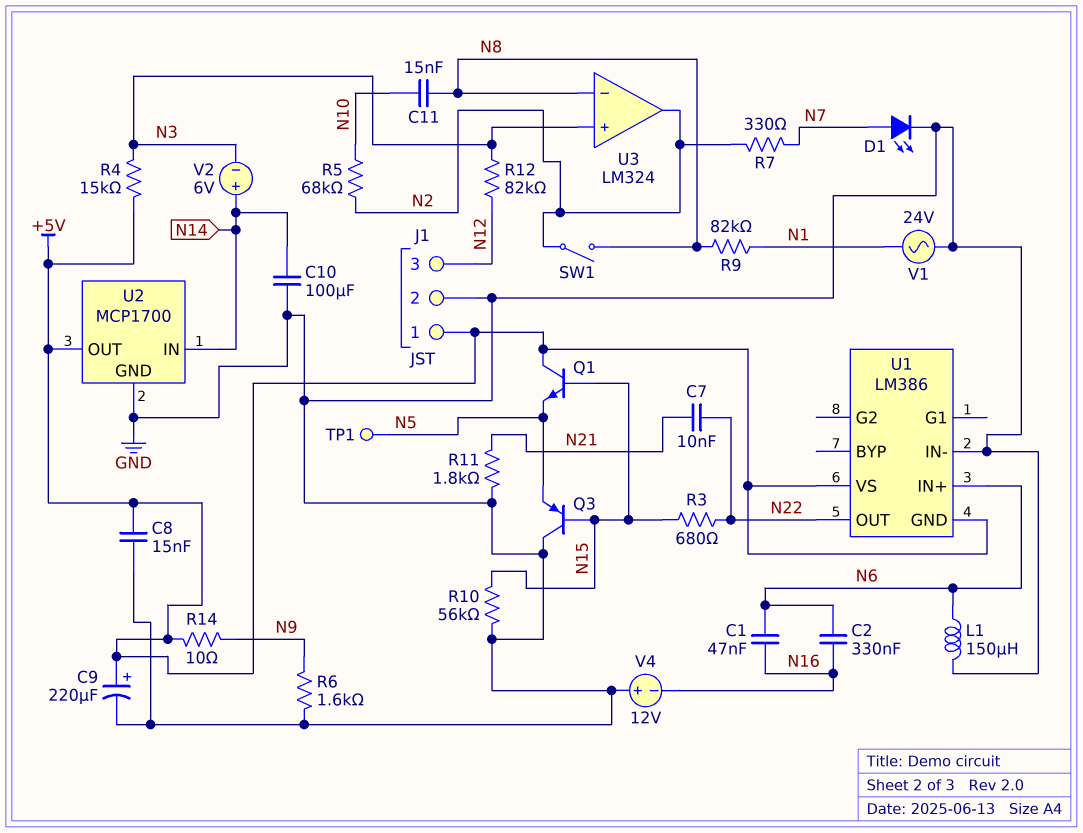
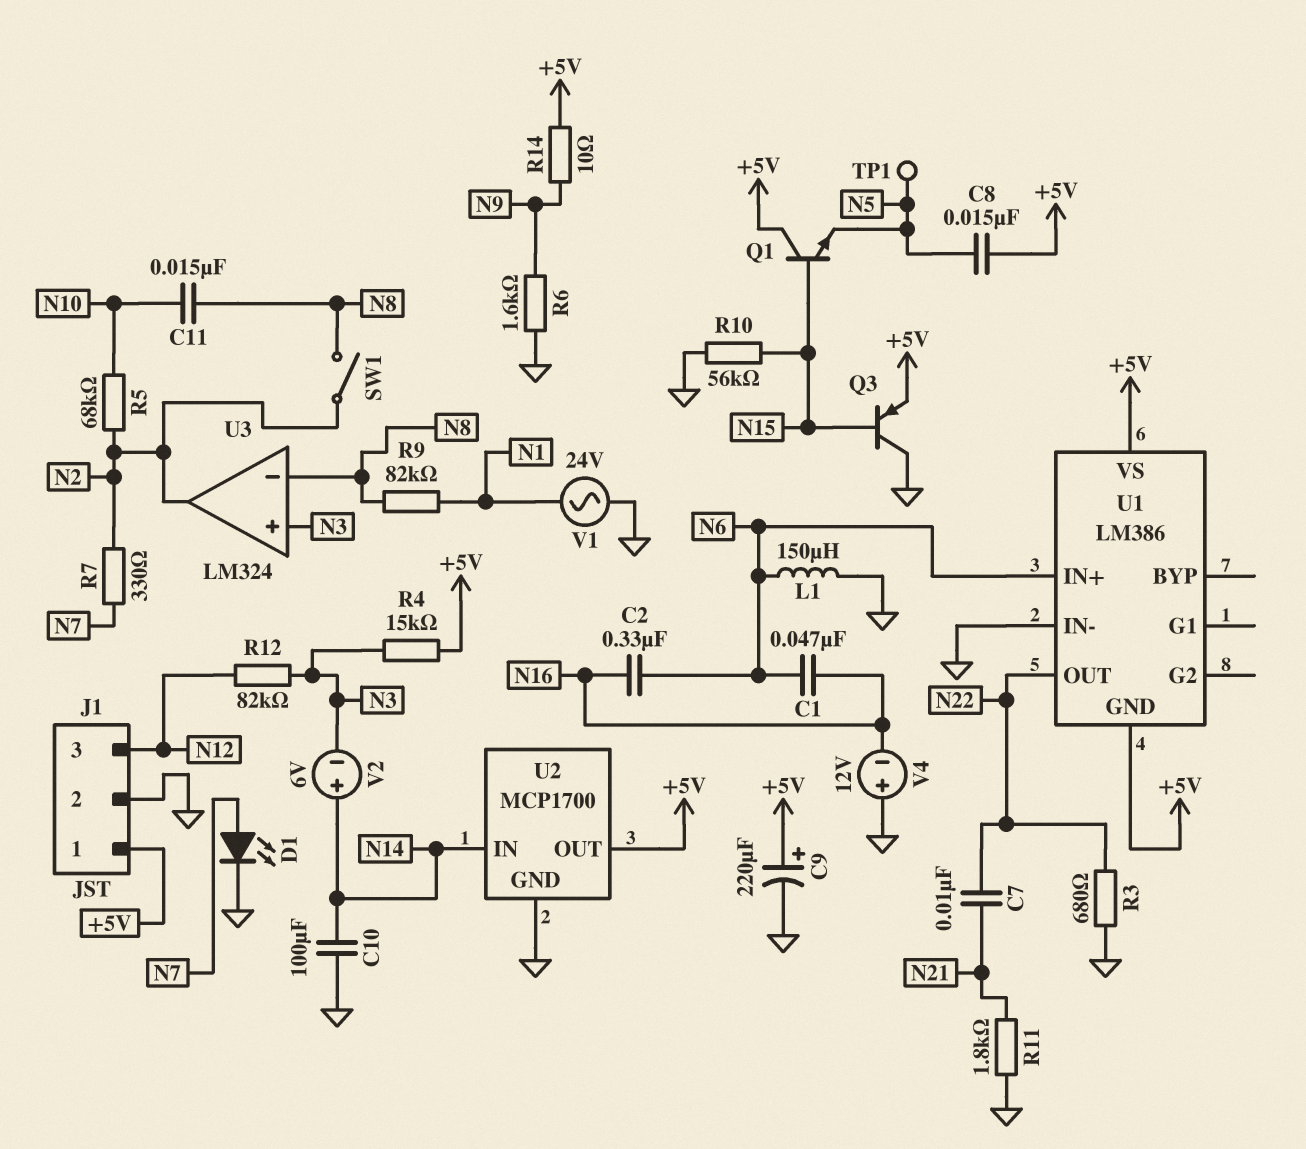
C8: 15nF (+5V, GND) -> 15nF (+5V, N5)
Q3: PNP (B N15, C GND, E N5) -> PNP (B N15, C GND, E +5V)
R3: 680 (N15, N22) -> 680 (GND, N22)

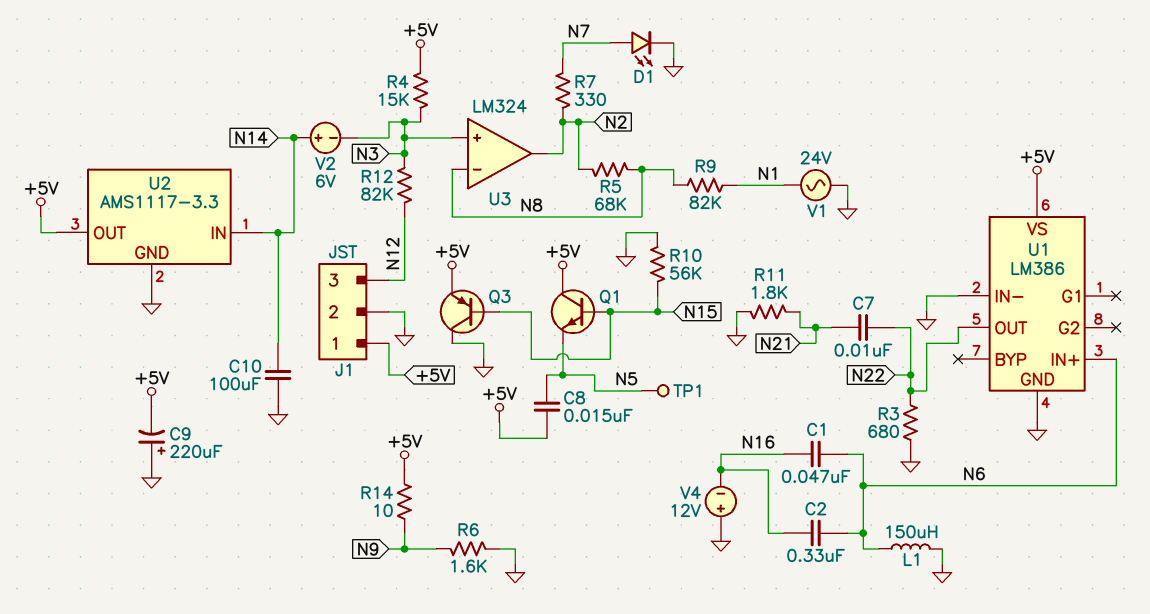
C9: 220uF (plus +5V, minus GND) -> 220uF (plus GND, minus +5V)
C11: 15nF (N8, N10) -> none
R5: 68k (N2, N10) -> 68k (N2, N8)
SW1: switch (N2, N8) -> none
U1 pin GND: +5V -> GND
U2: MCP1700 -> AMS1117-3.3

